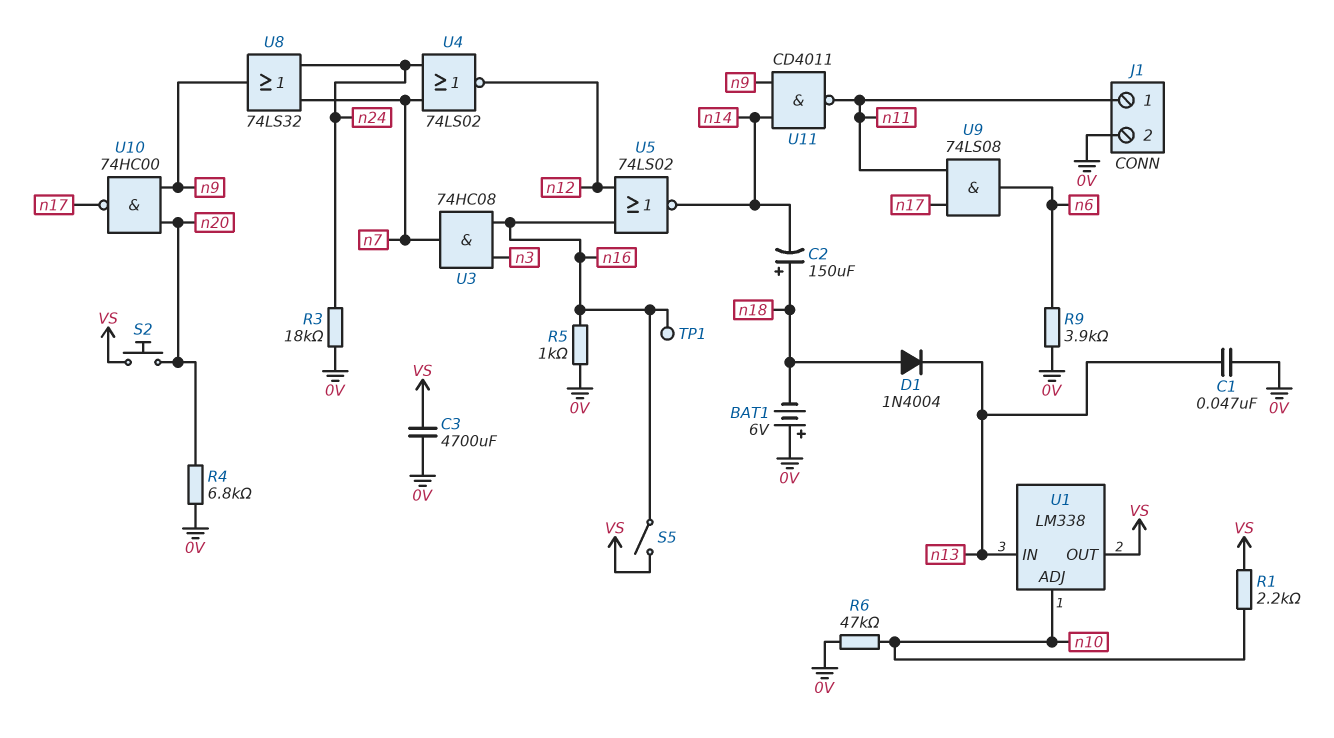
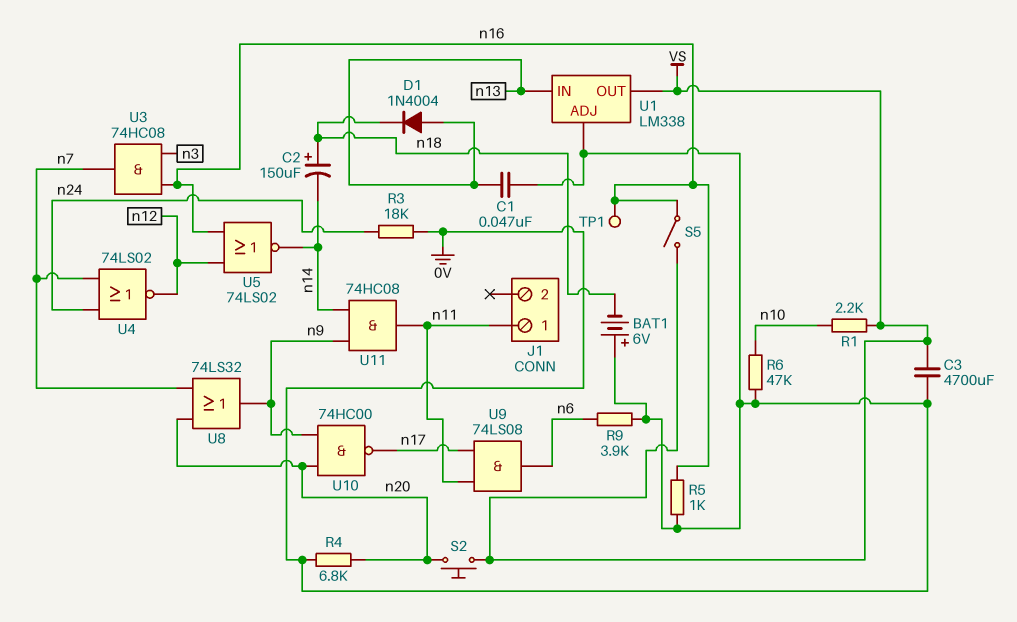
D1: diode 1N4004 (A n18, K n13) -> diode 1N4004 (A n13, K n18)
J1 pin 2: 0V -> none
U1 pin ADJ: n10 -> 0V
U8: OR 74LS32 (in n7, in n24, out n9) -> OR 74LS32 (in n7, in n20, out n9)
U11: NAND CD4011 (in n9, in n14, out n11) -> AND 74HC08 (in n9, in n14, out n11)

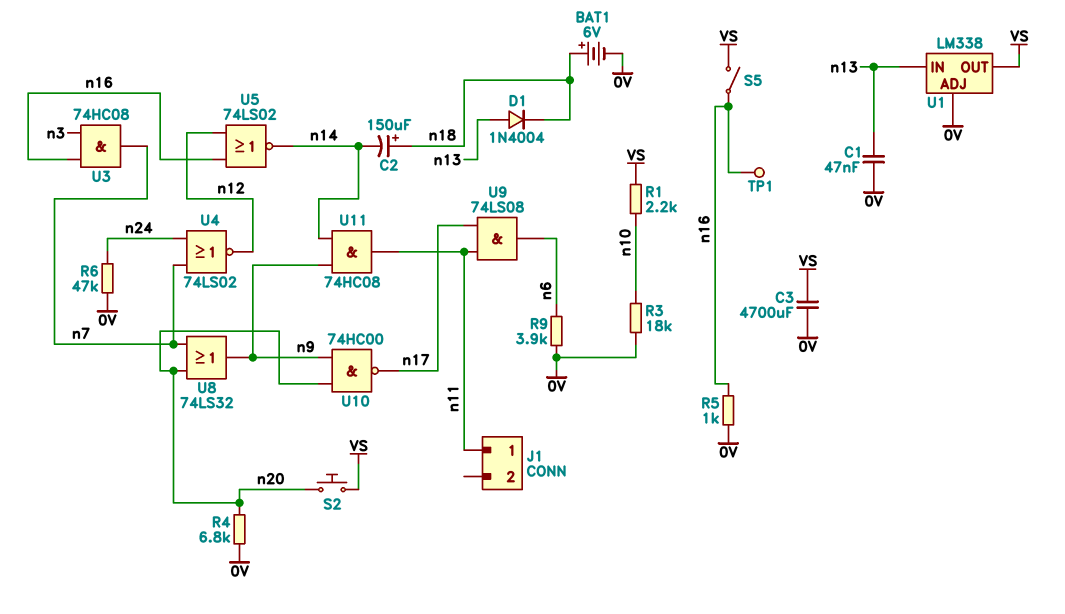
BAT1: 6V (plus 0V, minus n18) -> 6V (plus n18, minus 0V)
R3: 18k (0V, n24) -> 18k (0V, n10)
R6: 47k (0V, n10) -> 47k (0V, n24)

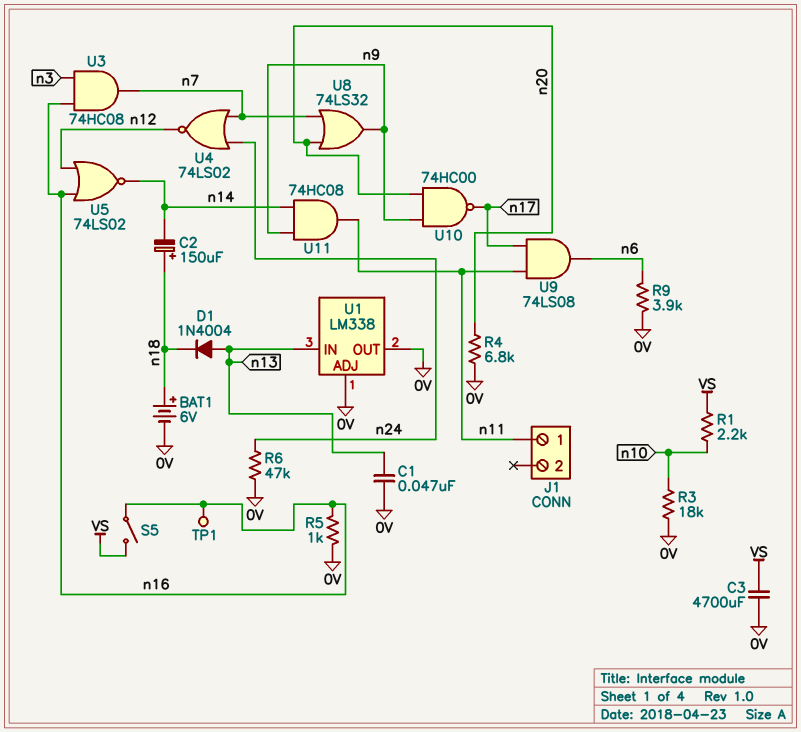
S2: button (VS, n20) -> none
U1 pin OUT: VS -> 0V

